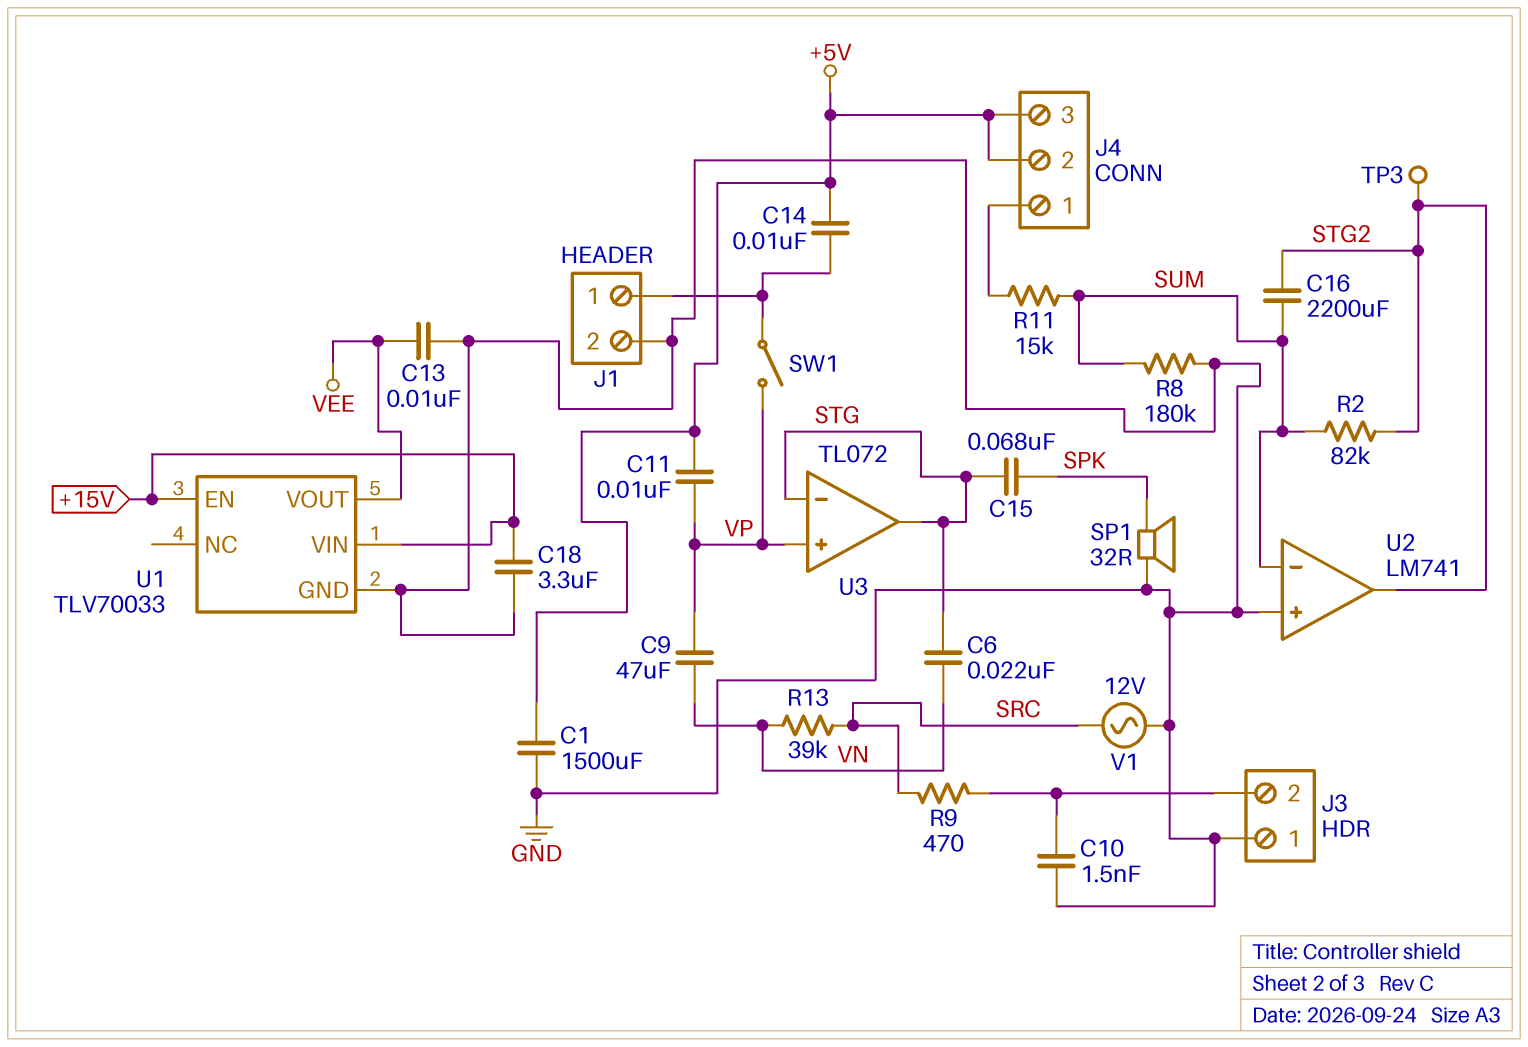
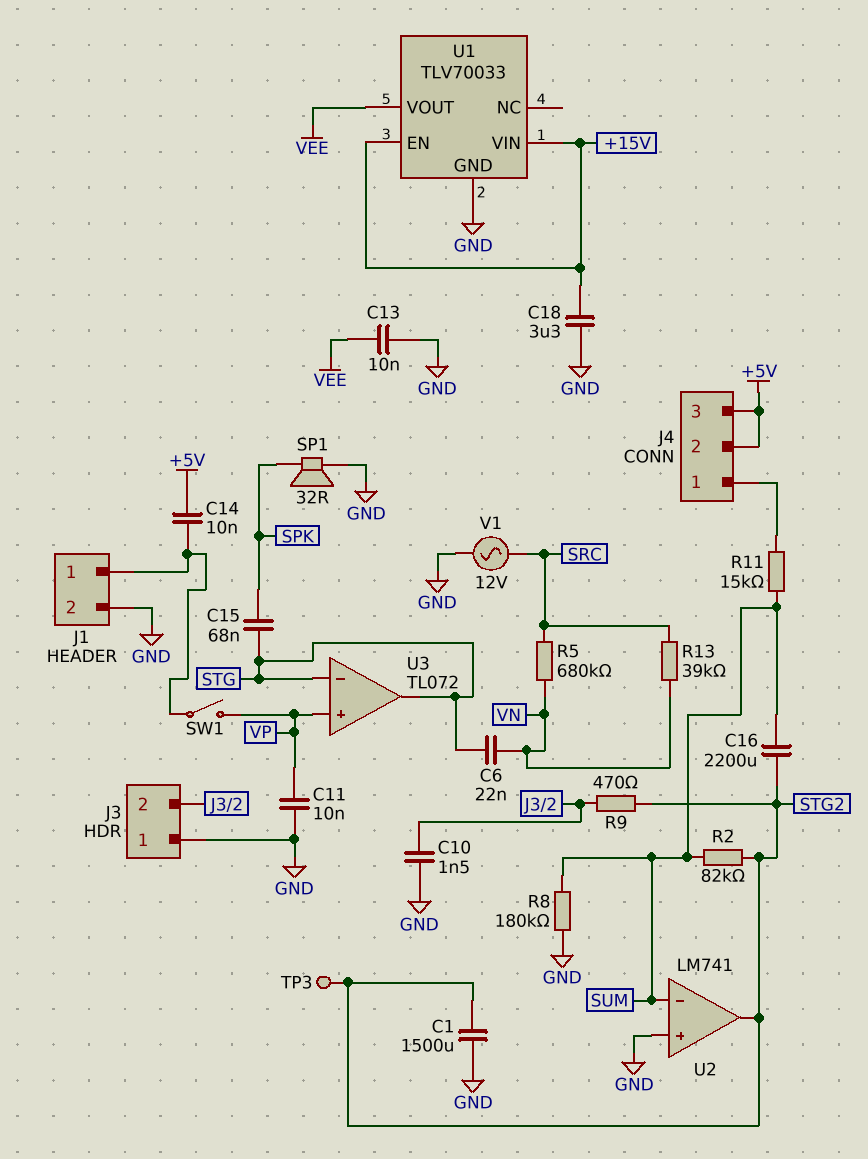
C1: 1500uF (+5V, GND) -> 1500uF (GND, STG2)
C9: 47uF (VN, VP) -> none
C11: 10nF (+5V, VP) -> 10nF (GND, VP)
R5: none -> 680k (SRC, VN)
R9: 470 (J3/2, SRC) -> 470 (J3/2, STG2)

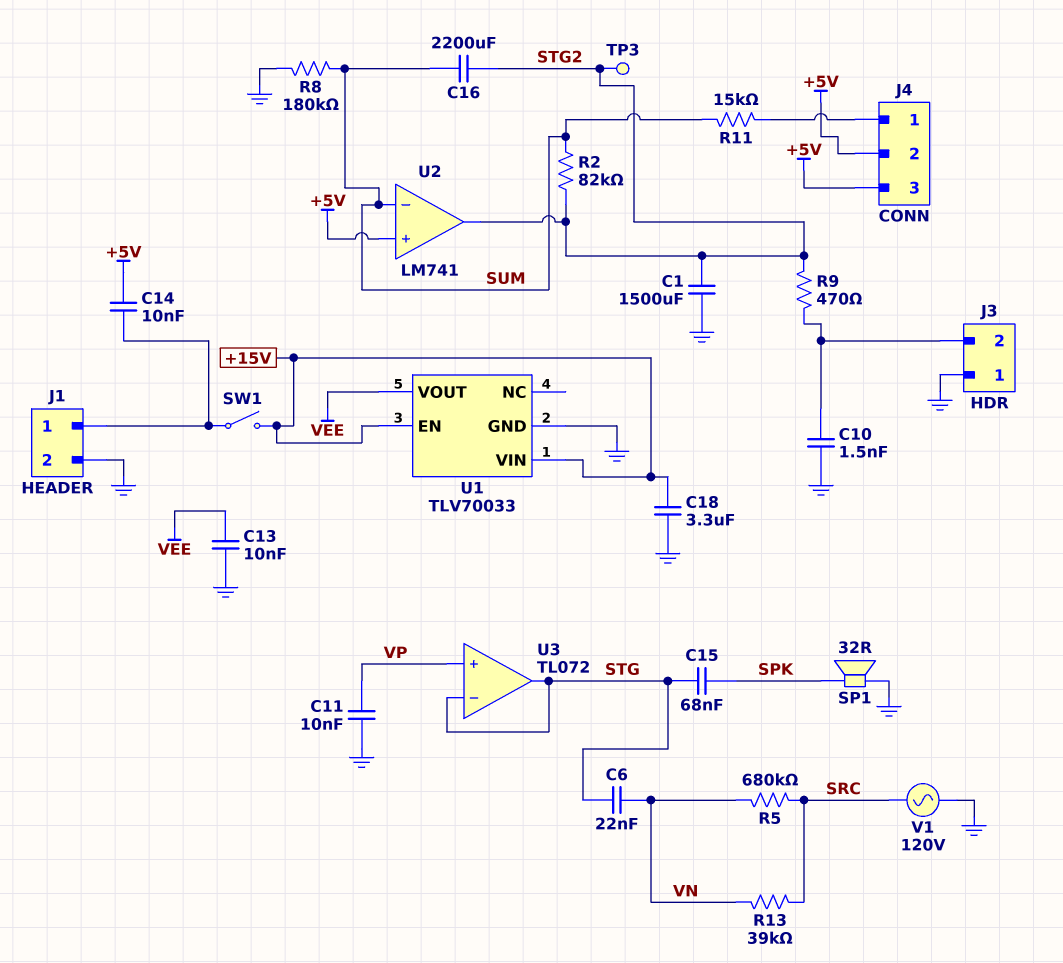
SW1: switch (J1/1, VP) -> switch (+15V, J1/1)
U2 pin in+: GND -> +5V
V1: AC 12V (GND, SRC) -> AC 120V (GND, SRC)

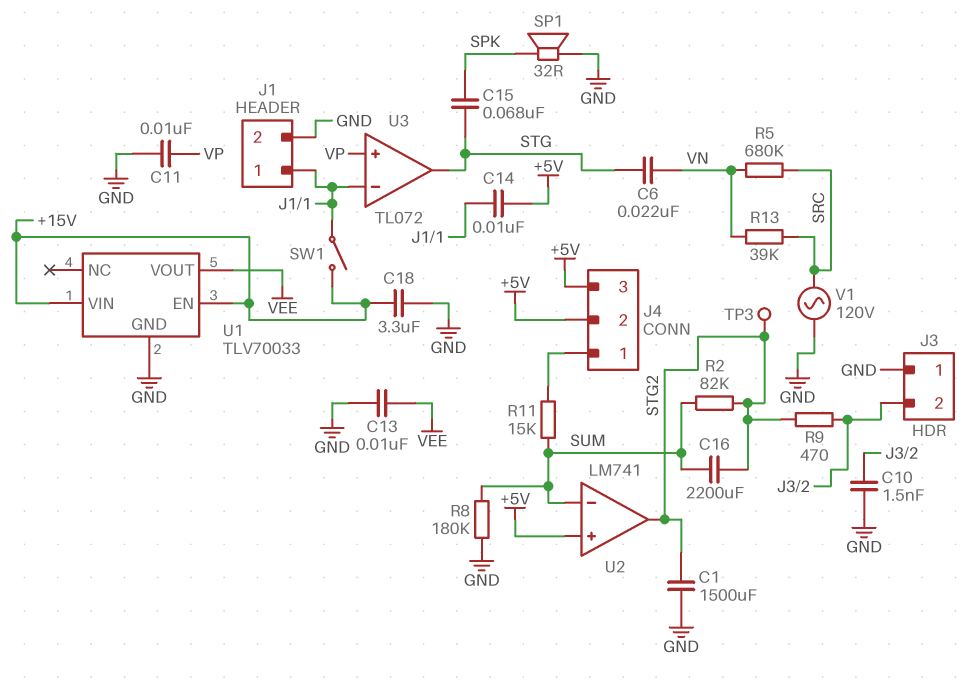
U3 pin in-: STG -> J1/1

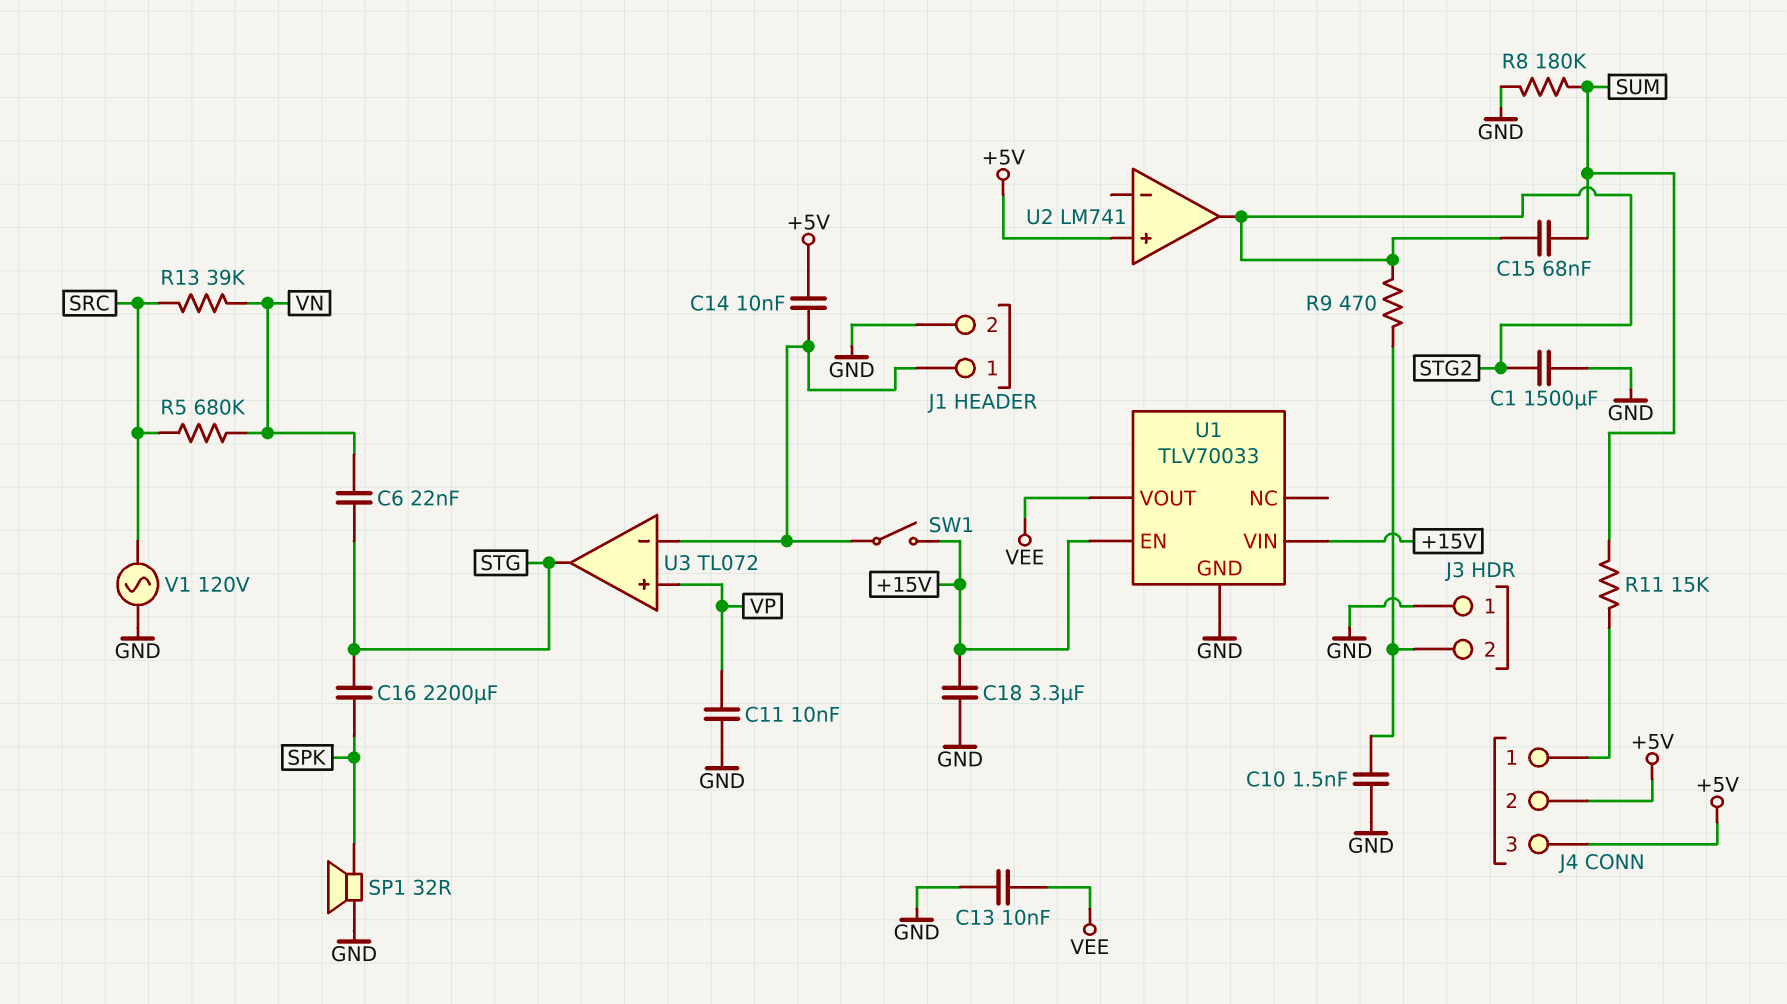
C15: 68nF (SPK, STG) -> 68nF (STG2, SUM)
C16: 2200uF (STG2, SUM) -> 2200uF (SPK, STG)
R2: 82k (STG2, SUM) -> none
TP3: test point (STG2) -> none
U2 pin in-: SUM -> none

